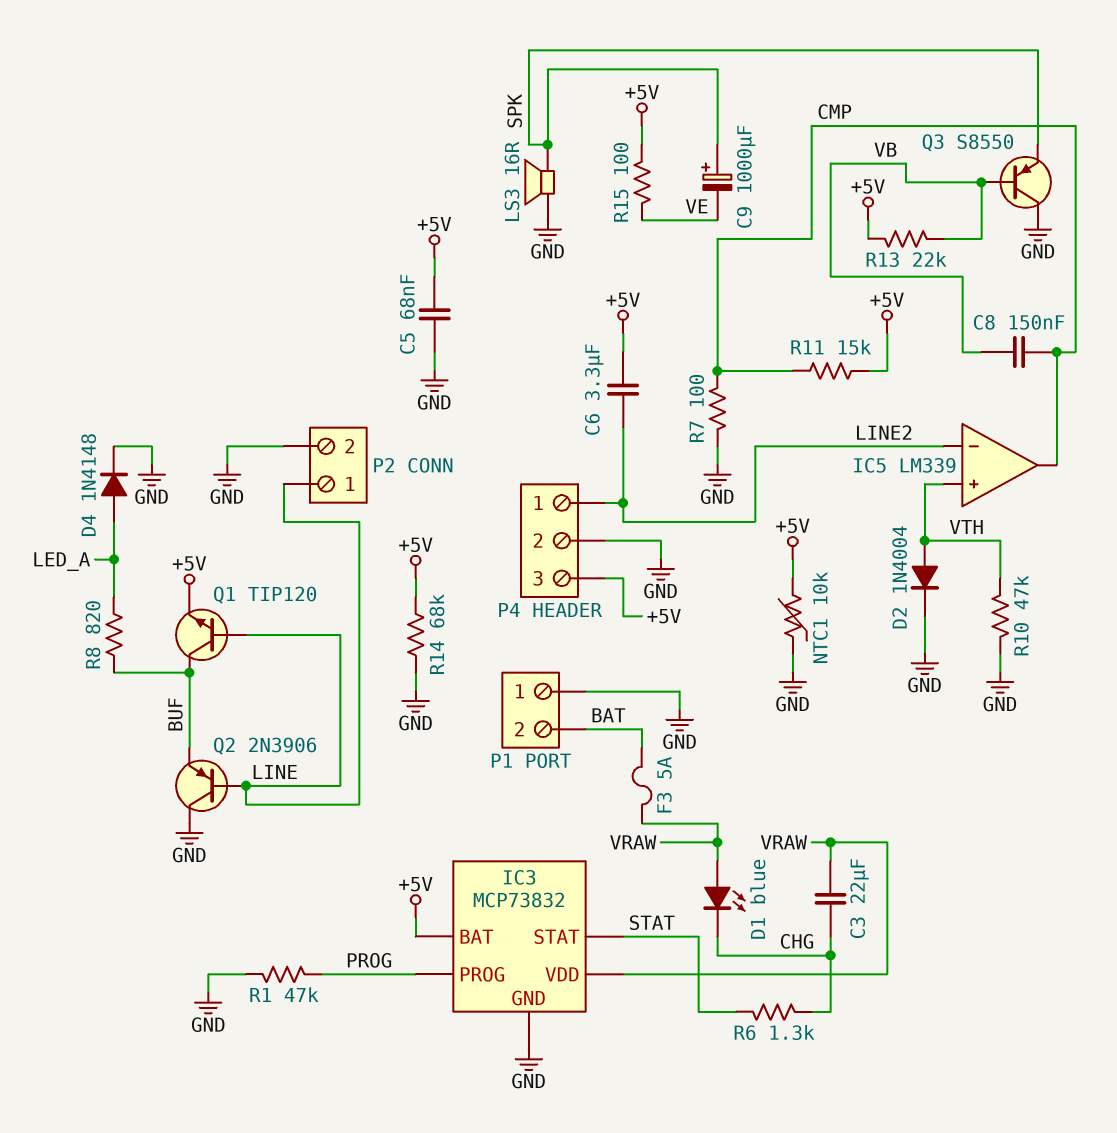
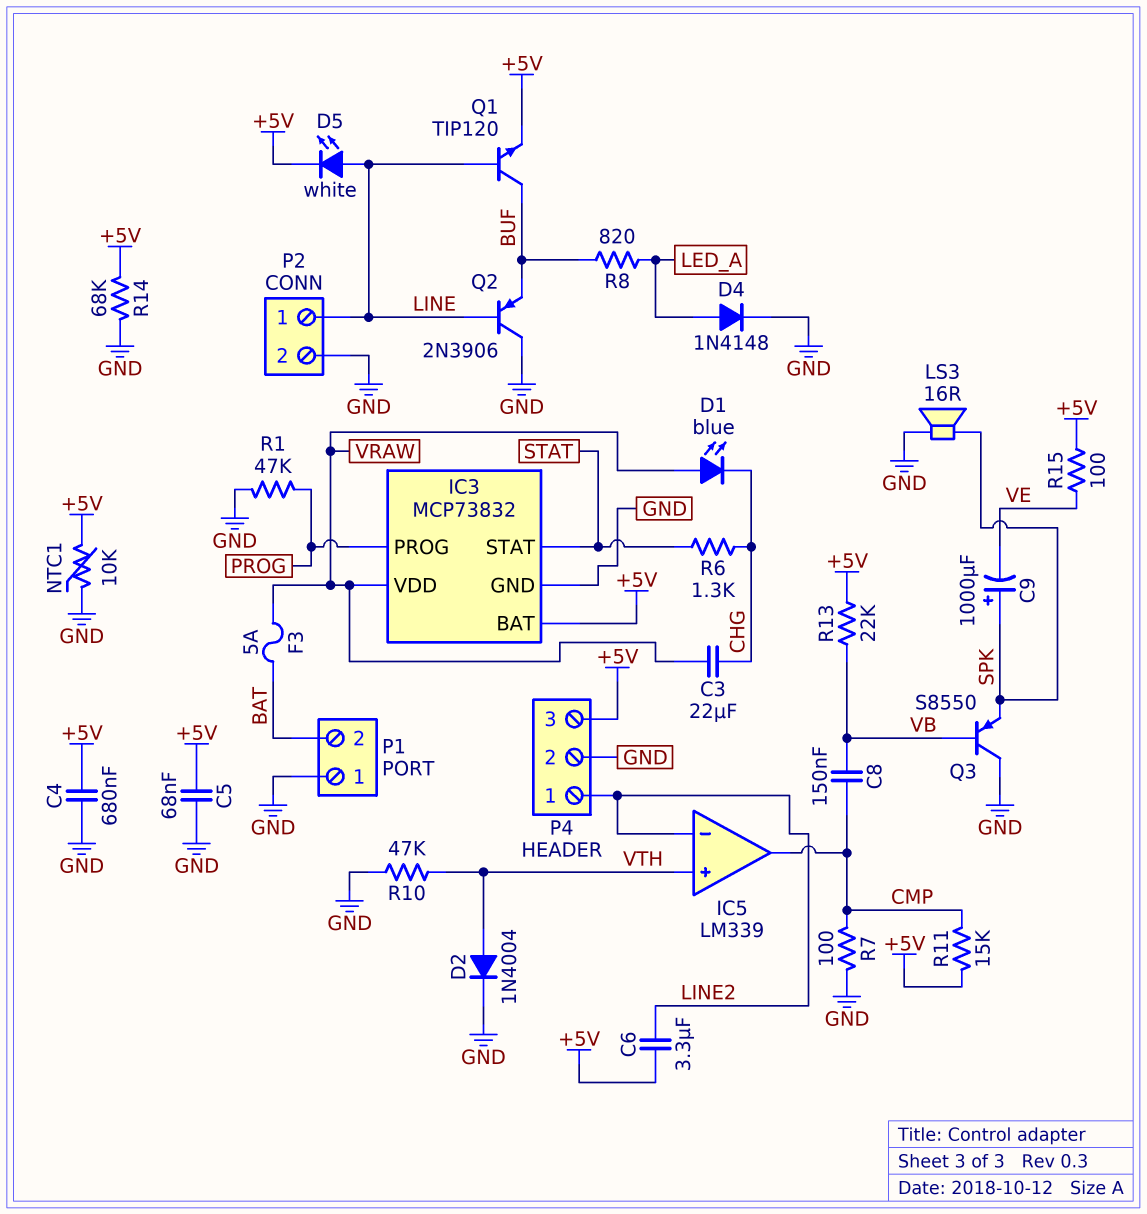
C4: none -> 680nF (+5V, GND)
D5: none -> LED white (A LINE, K +5V)

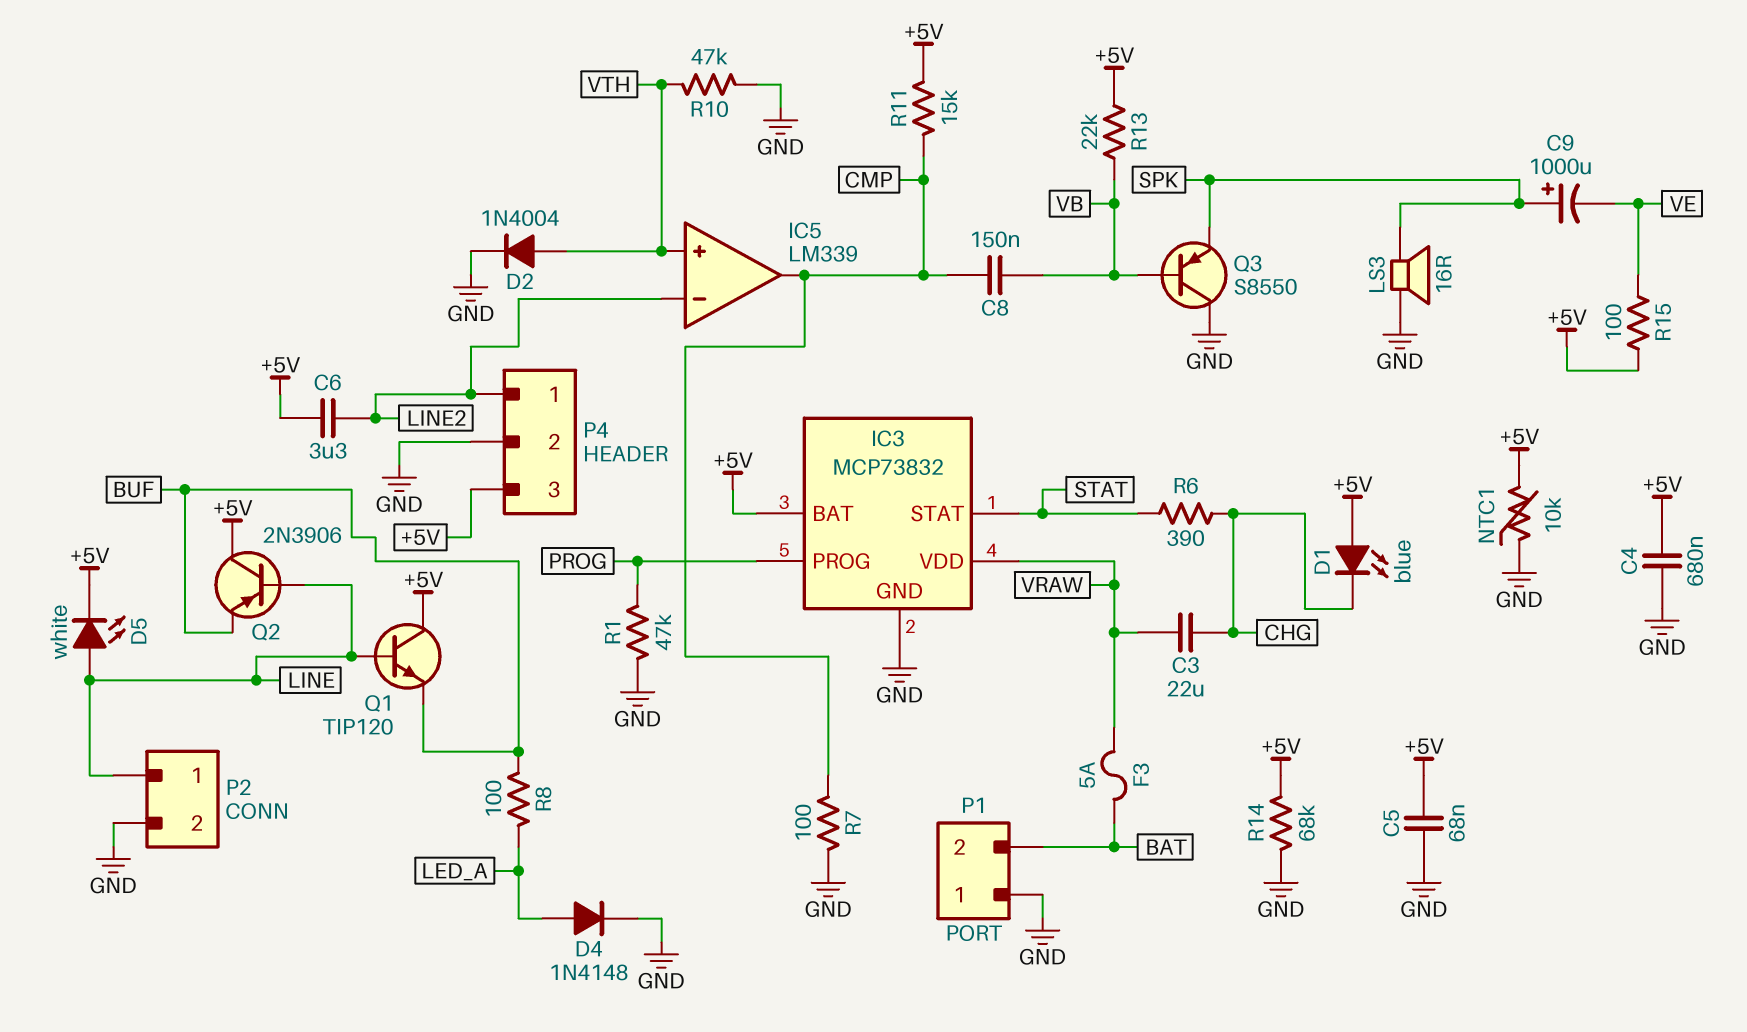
D1: LED blue (A VRAW, K CHG) -> LED blue (A +5V, K CHG)
Q1: NPN TIP120 (B LINE, C BUF, E +5V) -> NPN TIP120 (B LINE, C +5V, E BUF)
Q2: PNP 2N3906 (B LINE, C GND, E BUF) -> PNP 2N3906 (B LINE, C +5V, E BUF)
R6: 1.3k (CHG, STAT) -> 390 (CHG, STAT)
R8: 820 (BUF, LED_A) -> 100 (BUF, LED_A)

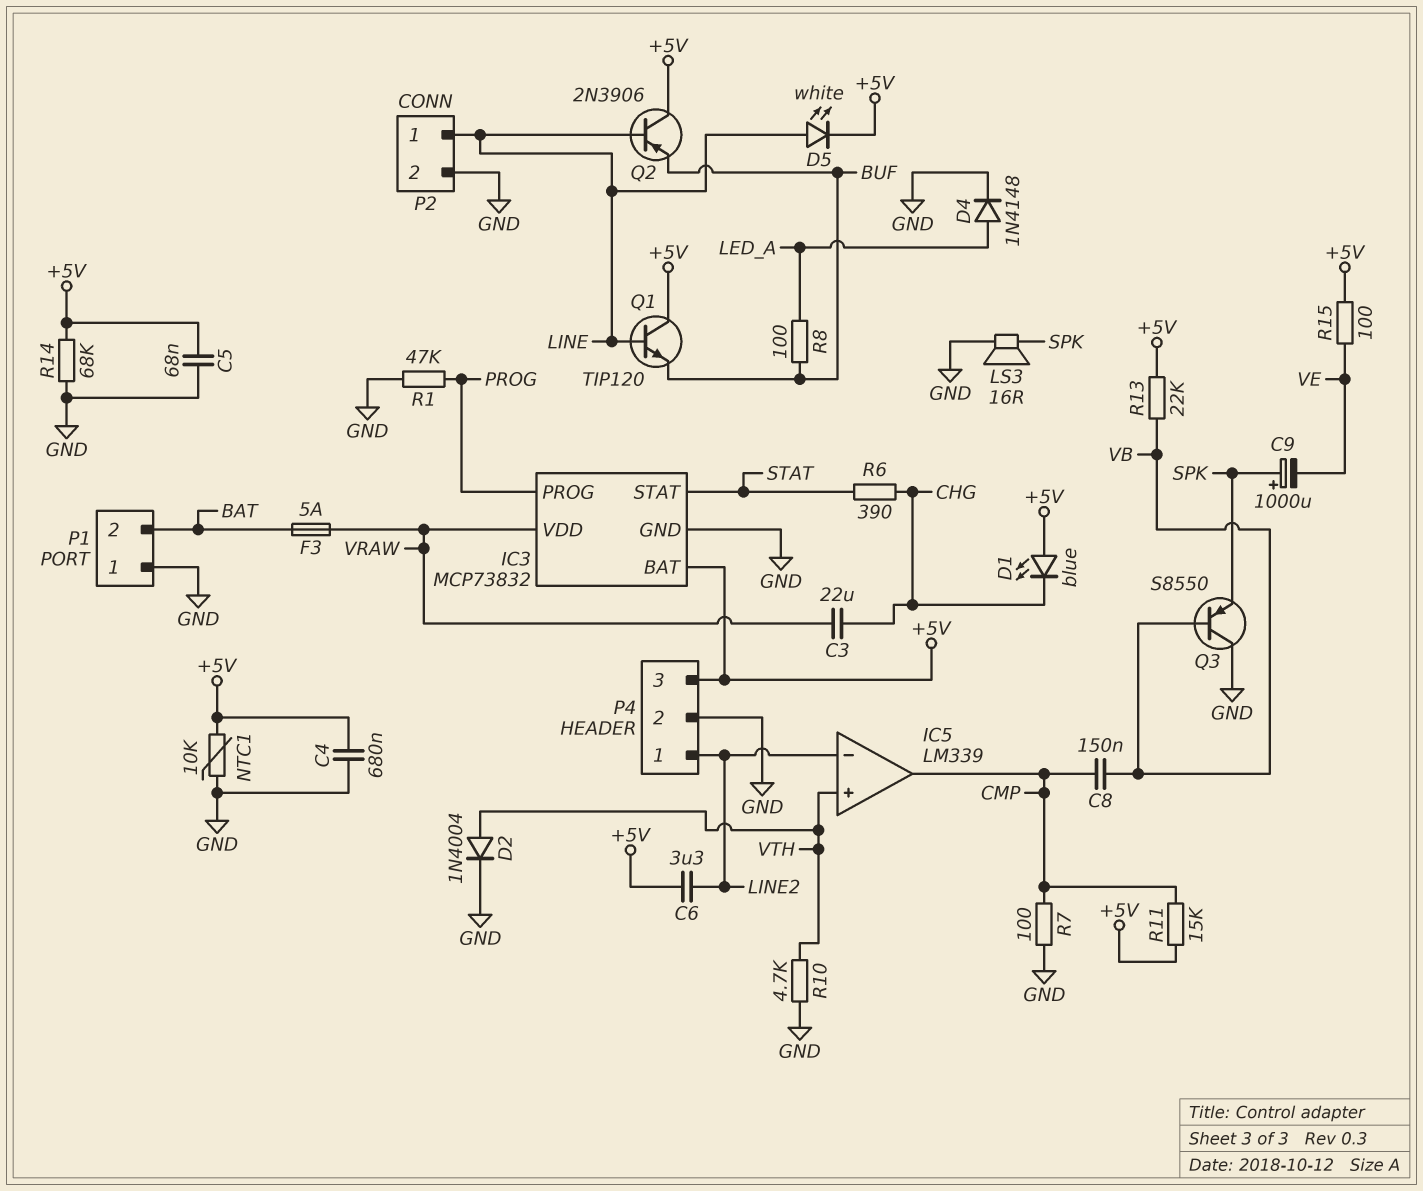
R10: 47k (GND, VTH) -> 4.7k (GND, VTH)

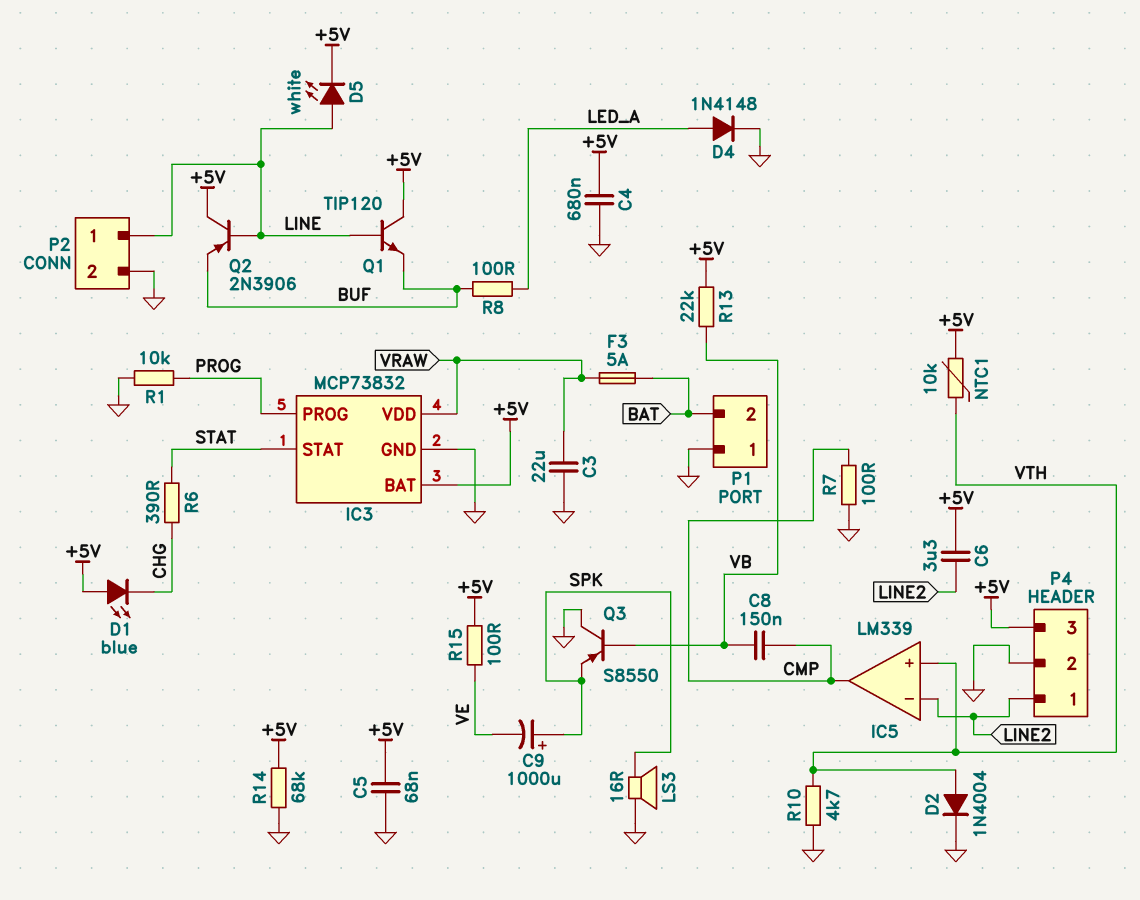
C3: 22uF (CHG, VRAW) -> 22uF (GND, VRAW)
NTC1: 10k (+5V, GND) -> 10k (+5V, VTH)
R1: 47k (GND, PROG) -> 10k (GND, PROG)
R11: 15k (+5V, CMP) -> none

